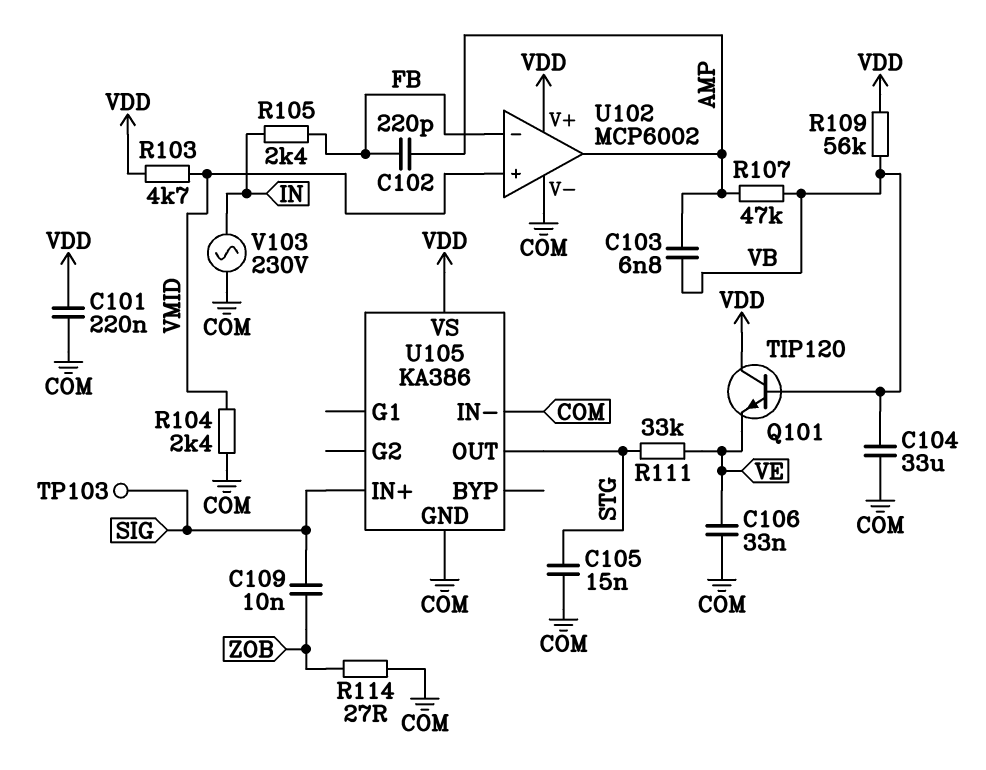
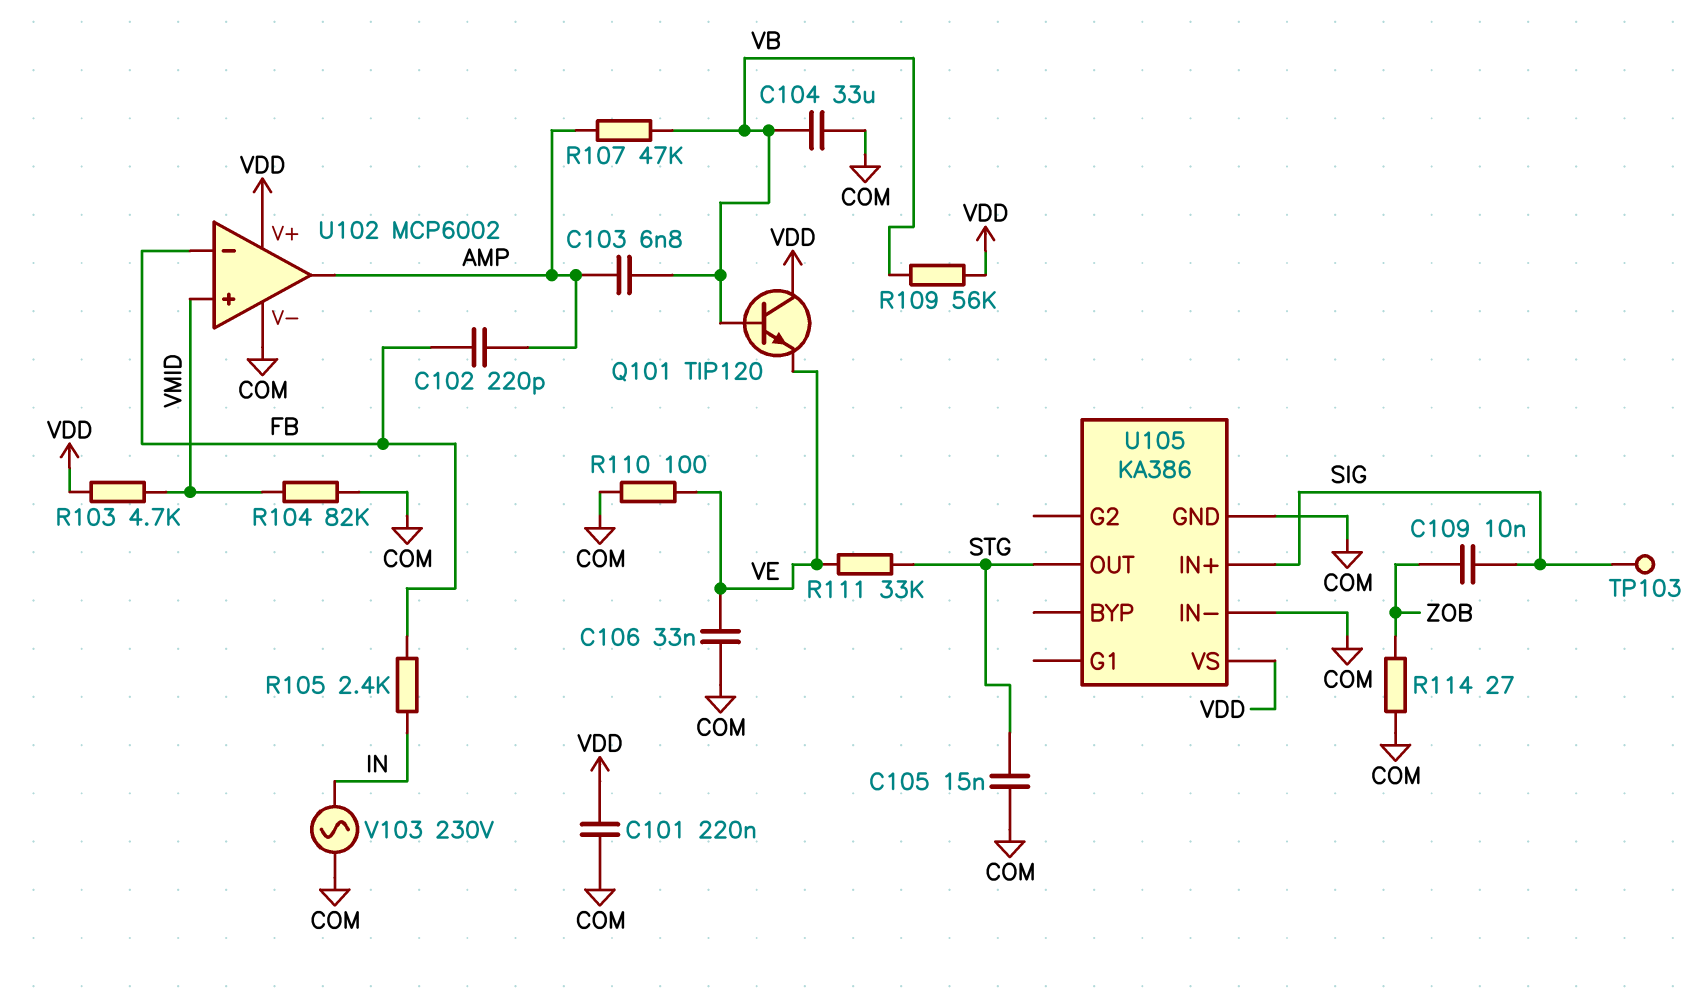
R104: 2.4k (COM, VMID) -> 82k (COM, VMID)
R110: none -> 100 (COM, VE)

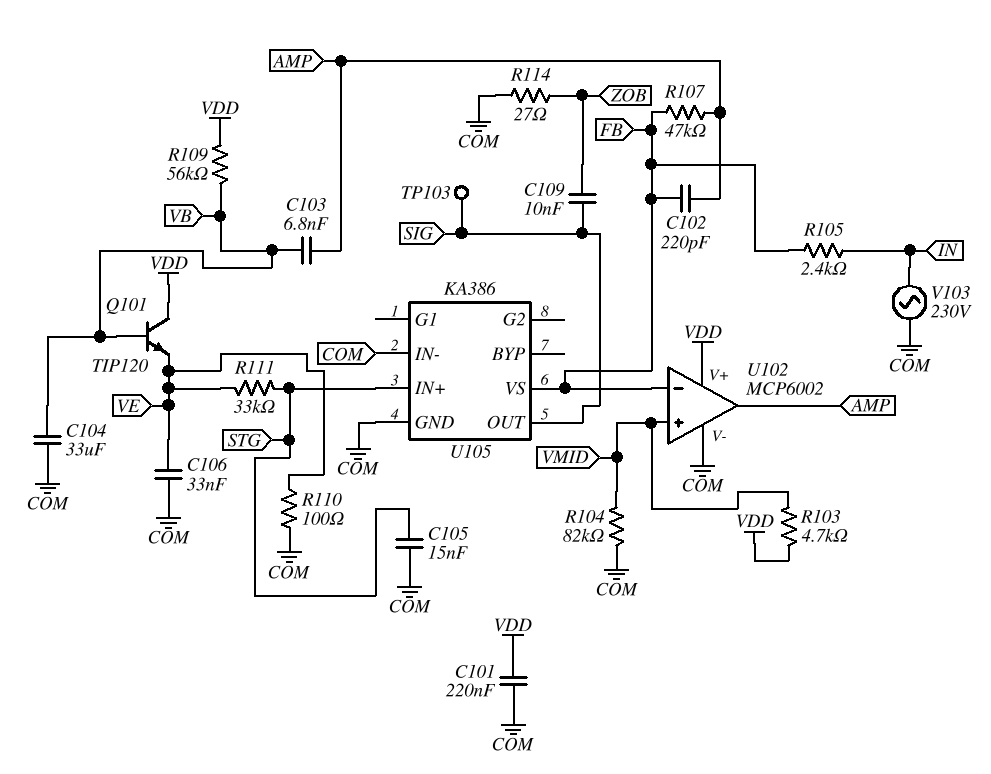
R107: 47k (AMP, VB) -> 47k (AMP, FB)
U105 pin IN+: SIG -> STG
U105 pin OUT: STG -> SIG
U105 pin VS: VDD -> FB

